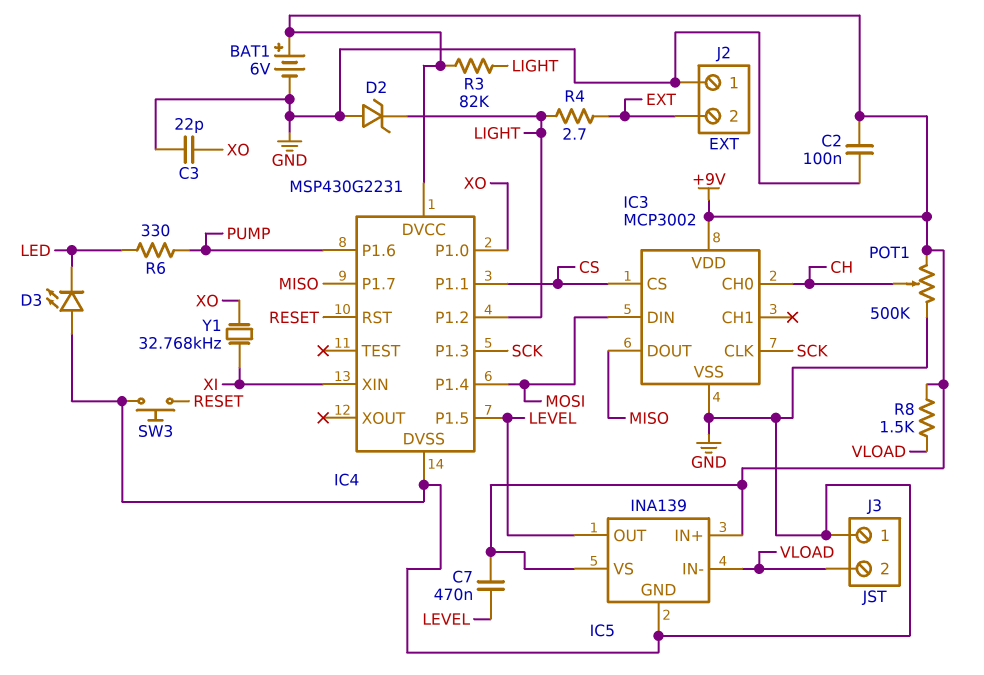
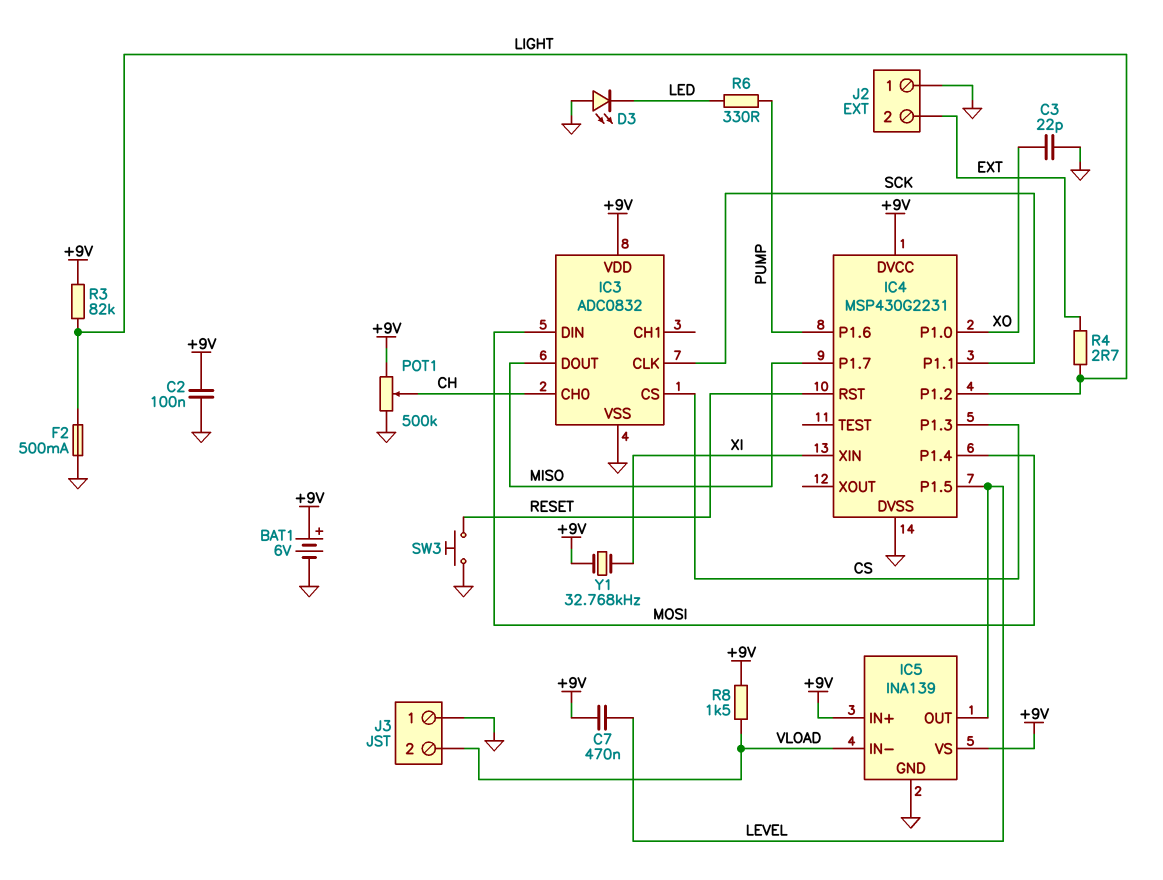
D2: zener (A GND, K LIGHT) -> none
F2: none -> 500mA (GND, LIGHT)
IC3: MCP3002 -> ADC0832
IC4 pin P1.1: CS -> SCK
IC4 pin P1.3: SCK -> CS
Y1: 32.768kHz (XI, XO) -> 32.768kHz (+9V, XI)

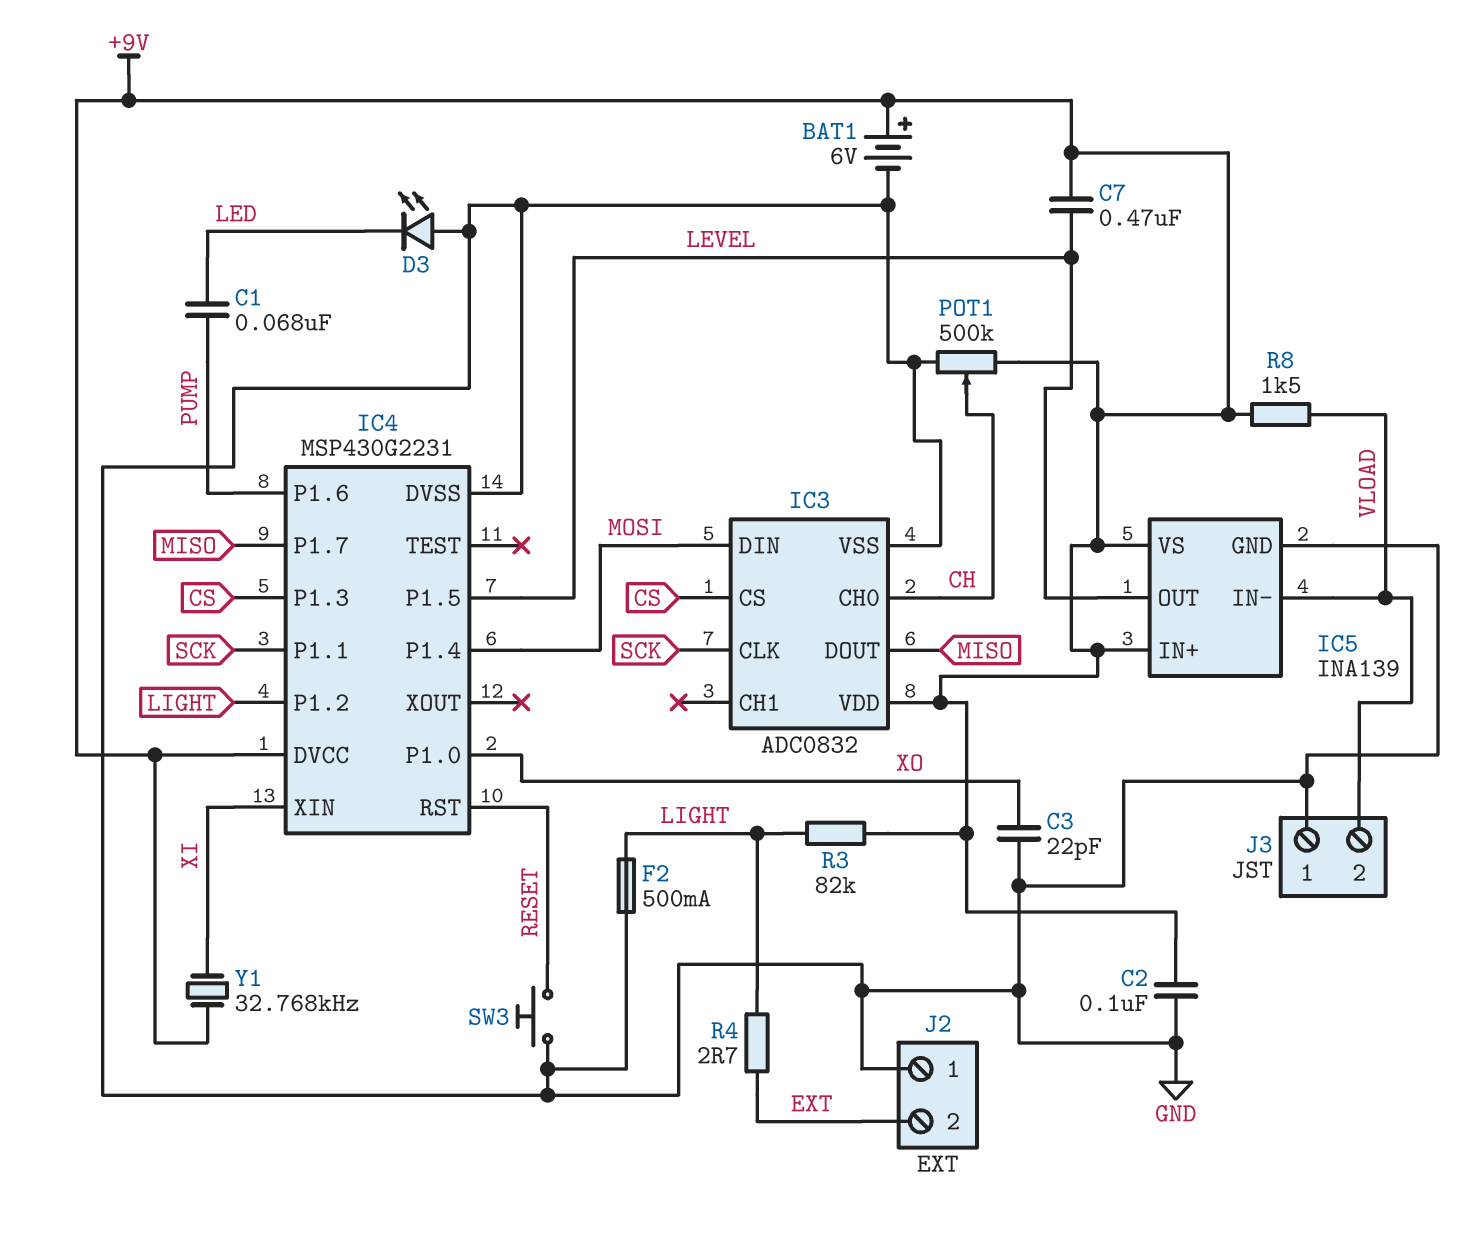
C1: none -> 68nF (LED, PUMP)
R6: 330 (LED, PUMP) -> none

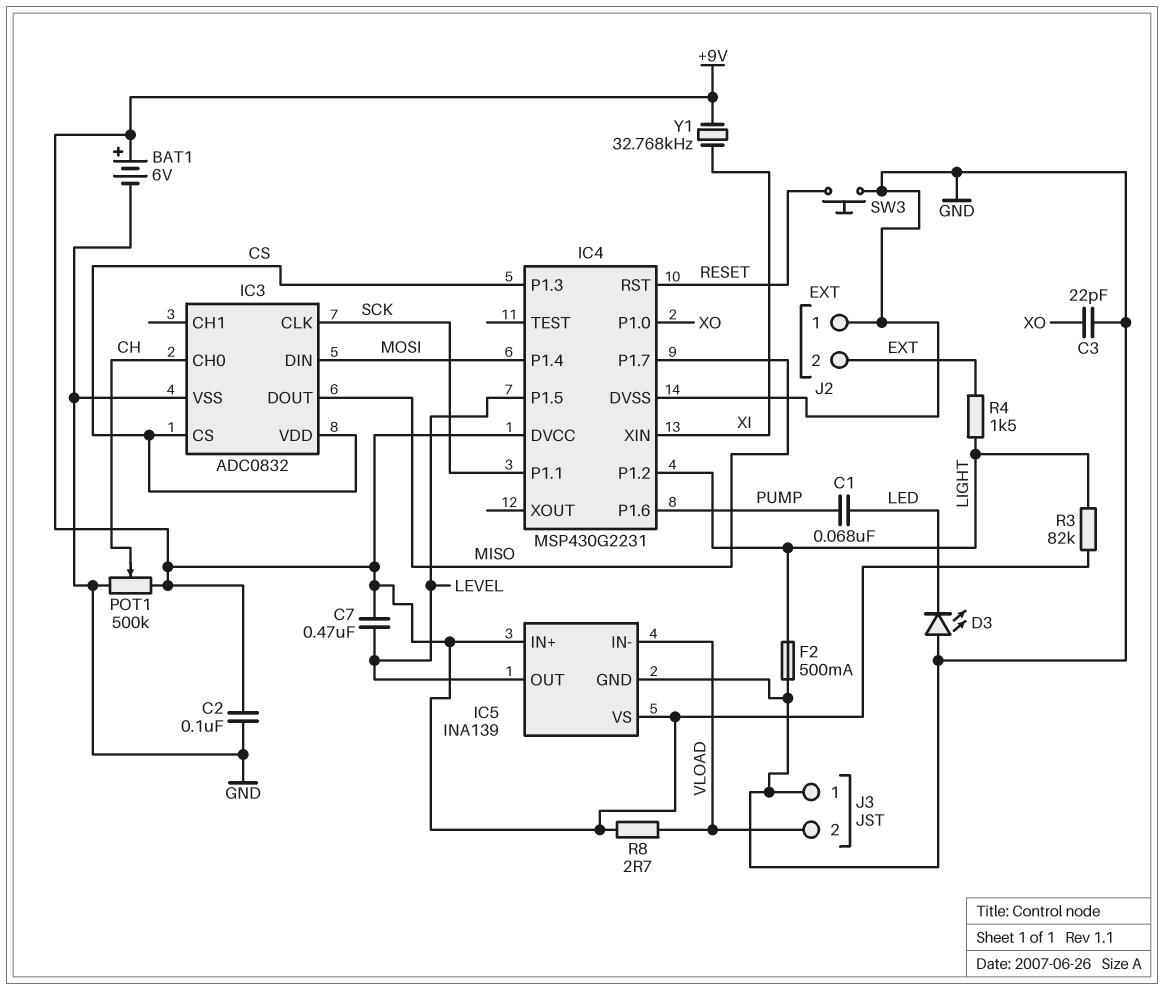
IC3 pin VDD: +9V -> CS
R4: 2.7 (EXT, LIGHT) -> 1.5k (EXT, LIGHT)
R8: 1.5k (+9V, VLOAD) -> 2.7 (+9V, VLOAD)

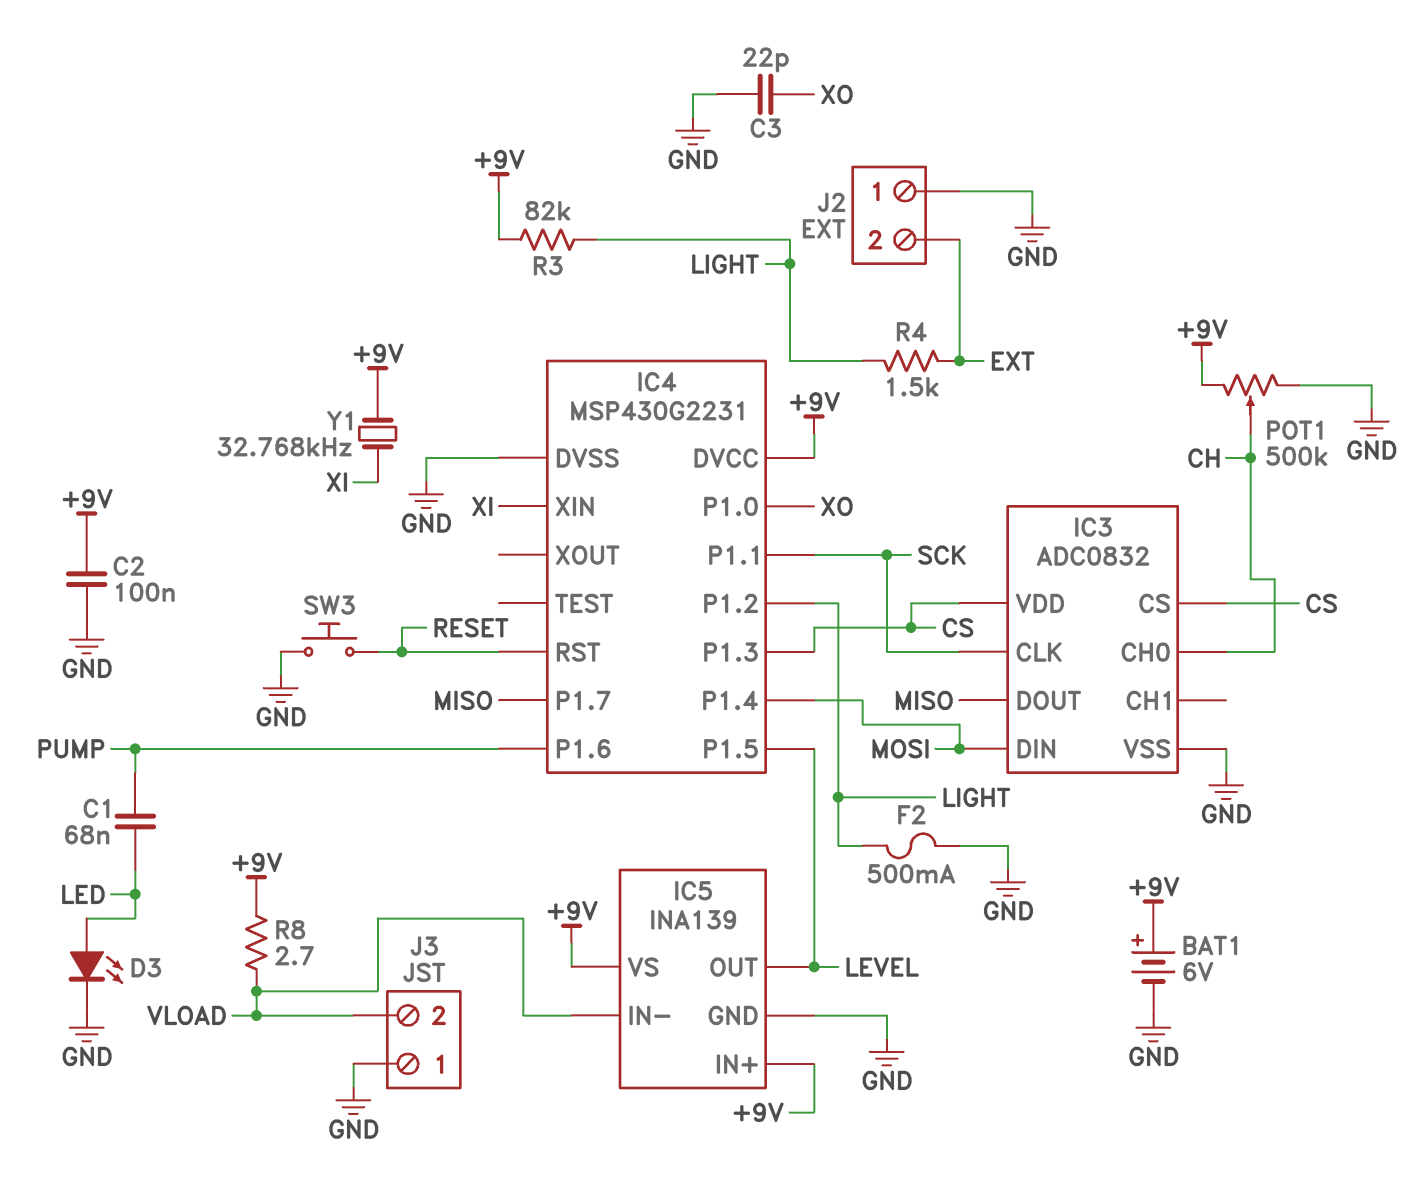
C7: 470nF (+9V, LEVEL) -> none
D3: LED (A GND, K LED) -> LED (A LED, K GND)

